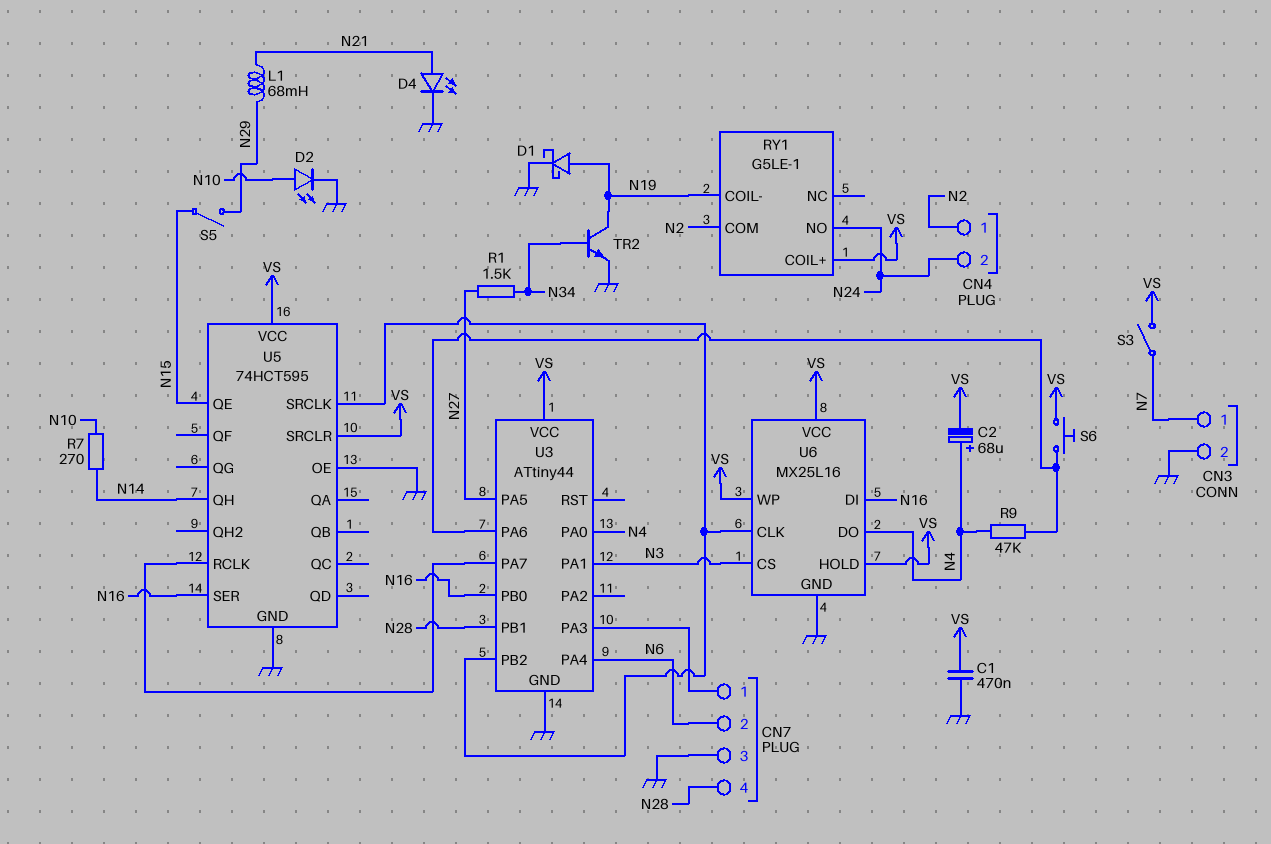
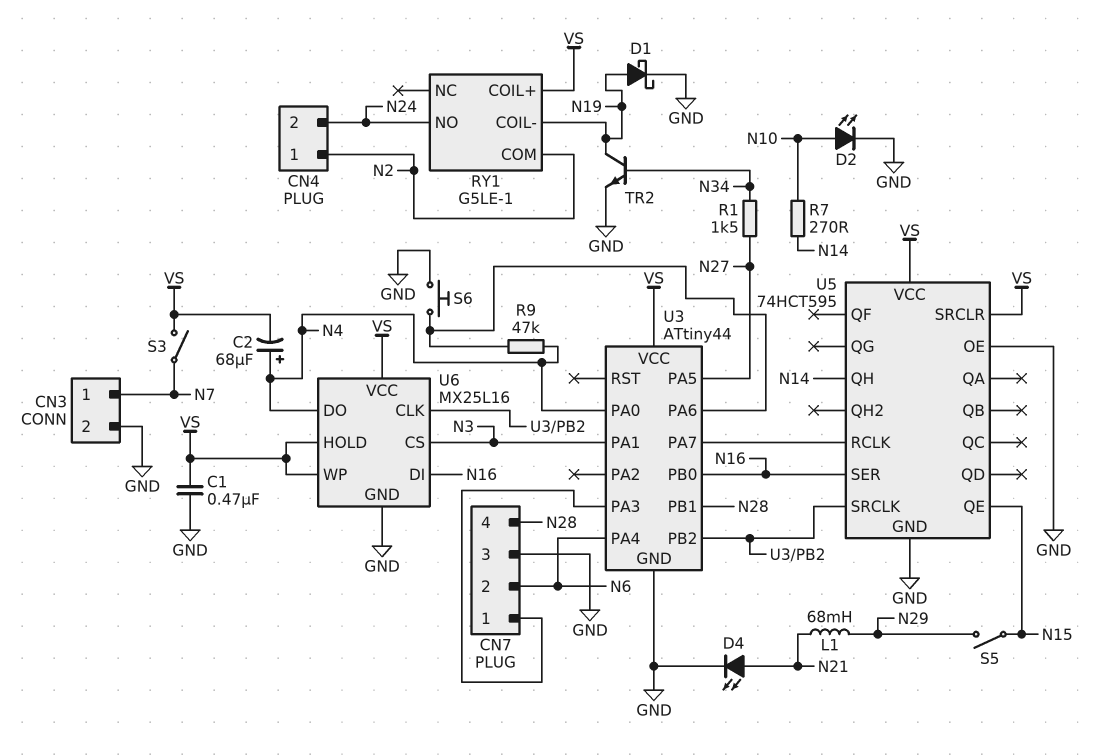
S6: button (U3/PA6, VS) -> button (GND, U3/PA6)

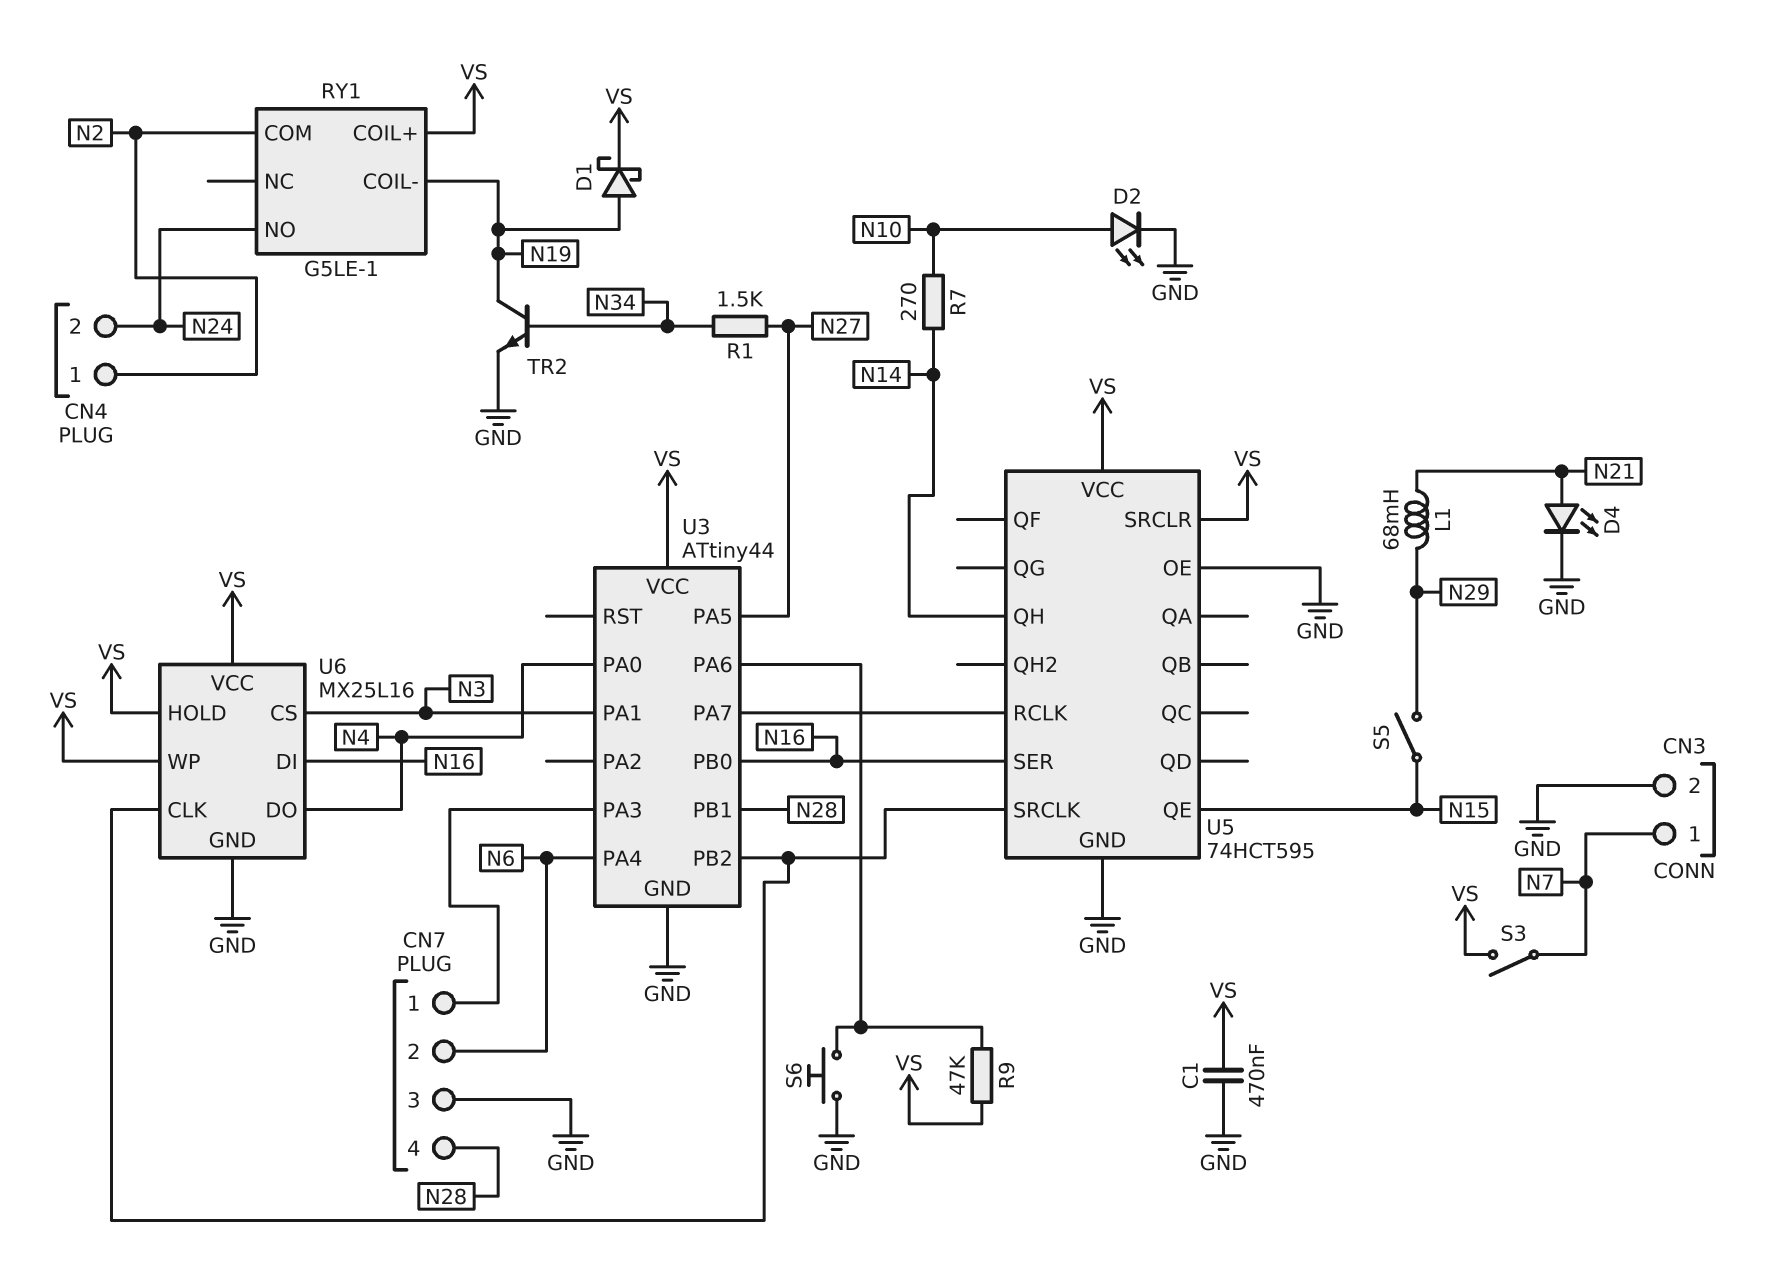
C2: 68uF (plus N4, minus VS) -> none
D1: schottky (A N19, K GND) -> schottky (A N19, K VS)
R9: 47k (N4, U3/PA6) -> 47k (U3/PA6, VS)

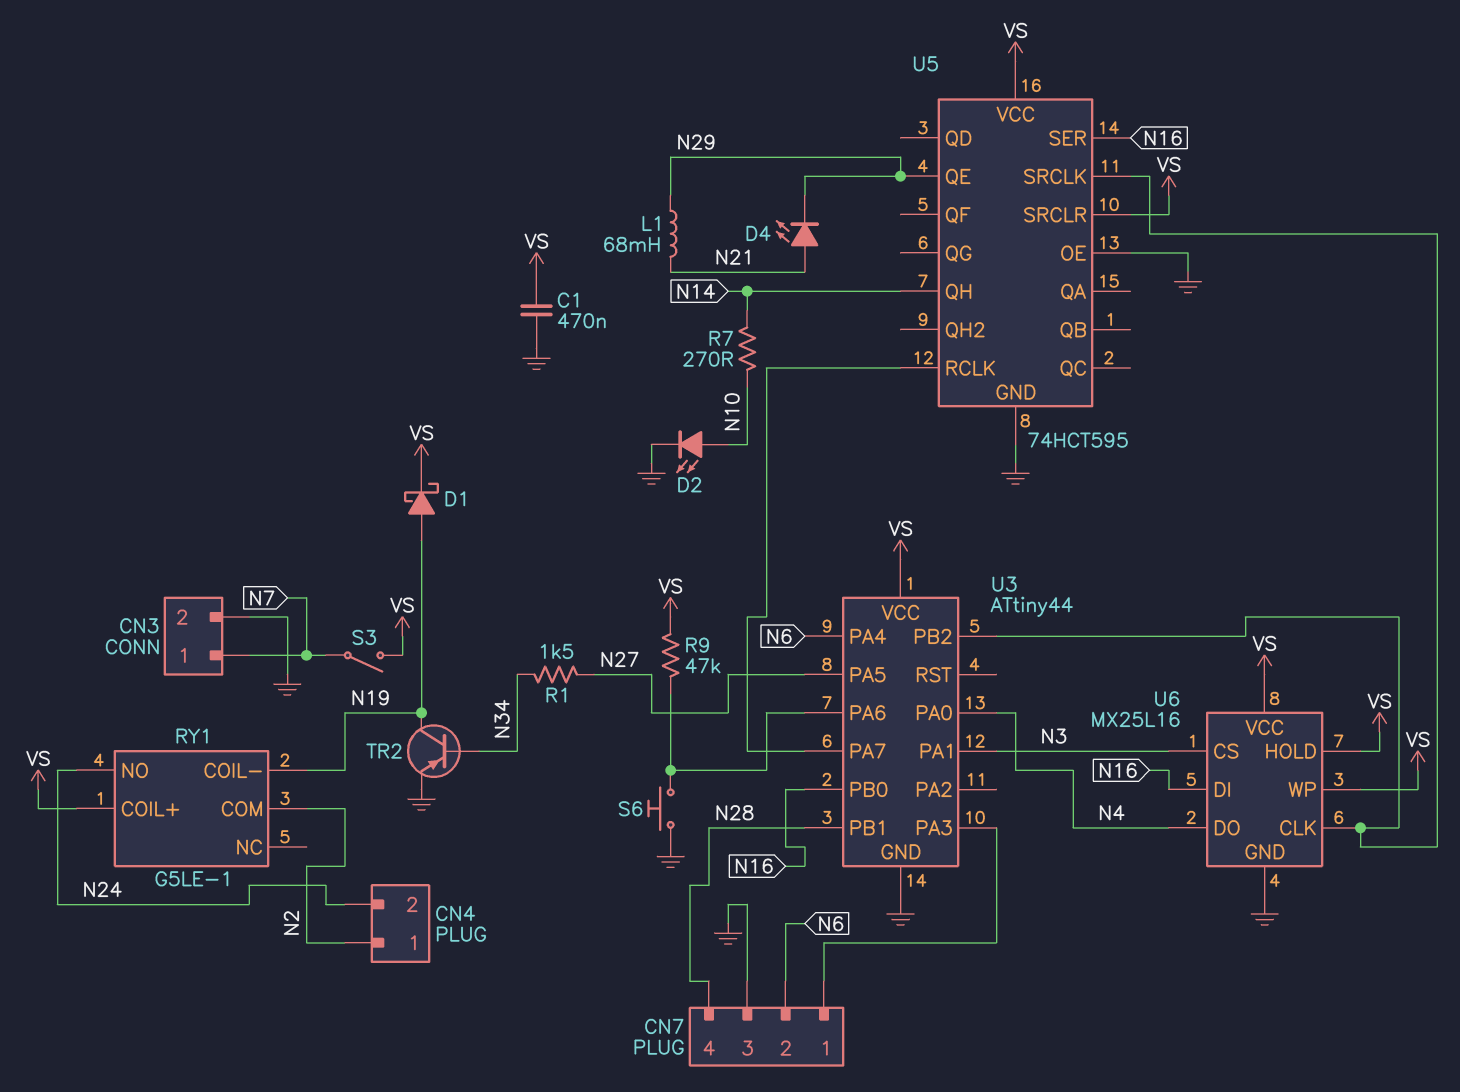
D4: LED (A N21, K GND) -> LED (A N21, K N29)
S5: switch (N15, N29) -> none
TR2: NPN (B N34, C N19, E GND) -> PNP (B N34, C N19, E GND)
U5 pin QE: N15 -> N29

